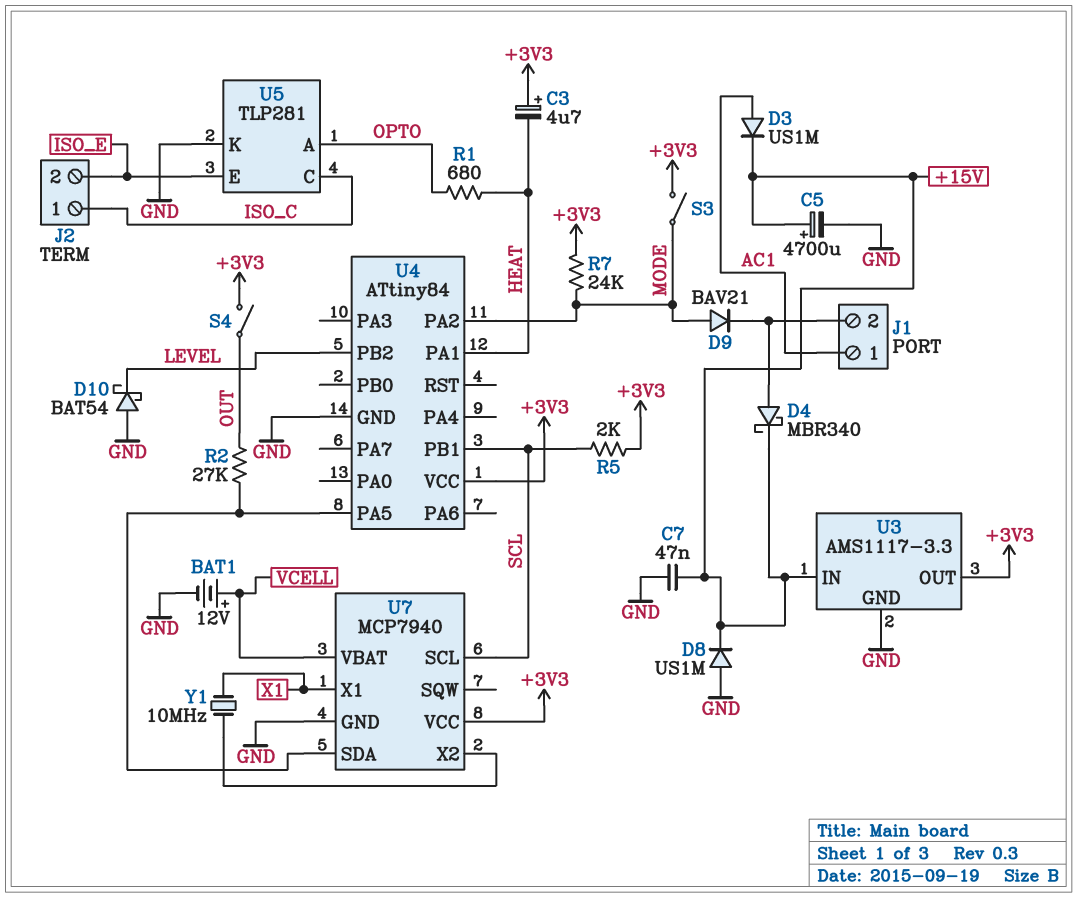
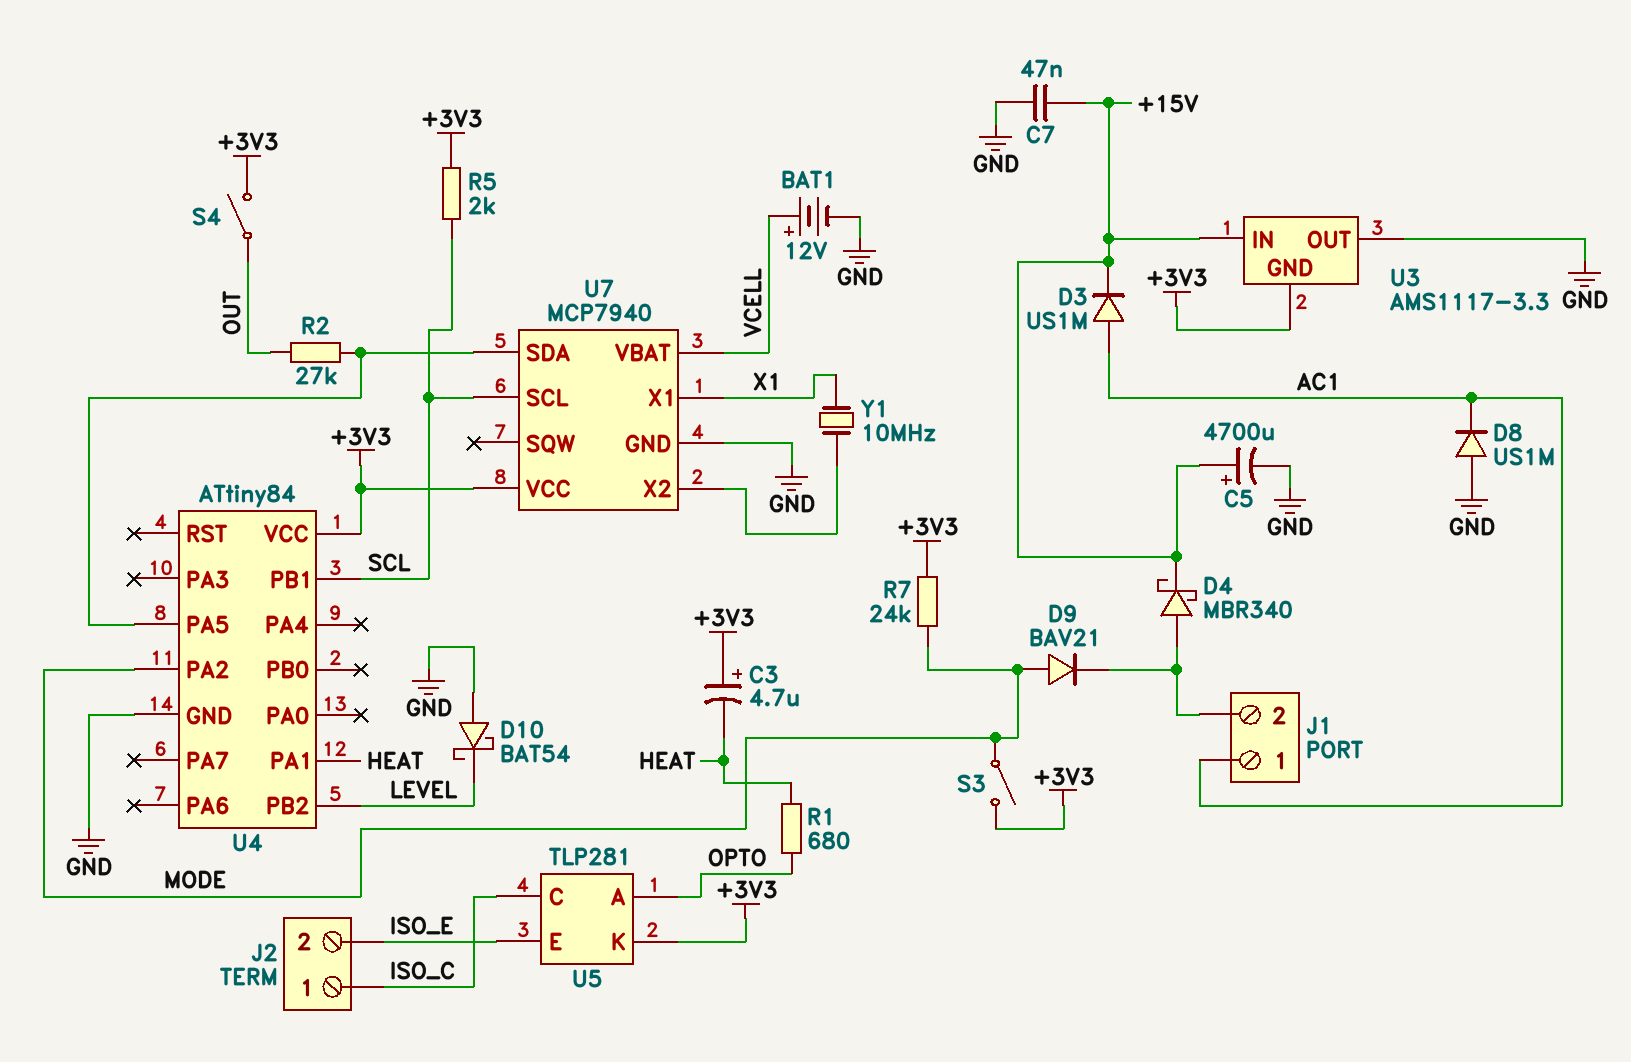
D8: diode US1M (A GND, K +15V) -> diode US1M (A GND, K AC1)
U3 pin GND: GND -> +3V3
U3 pin OUT: +3V3 -> GND
U5 pin K: GND -> +3V3

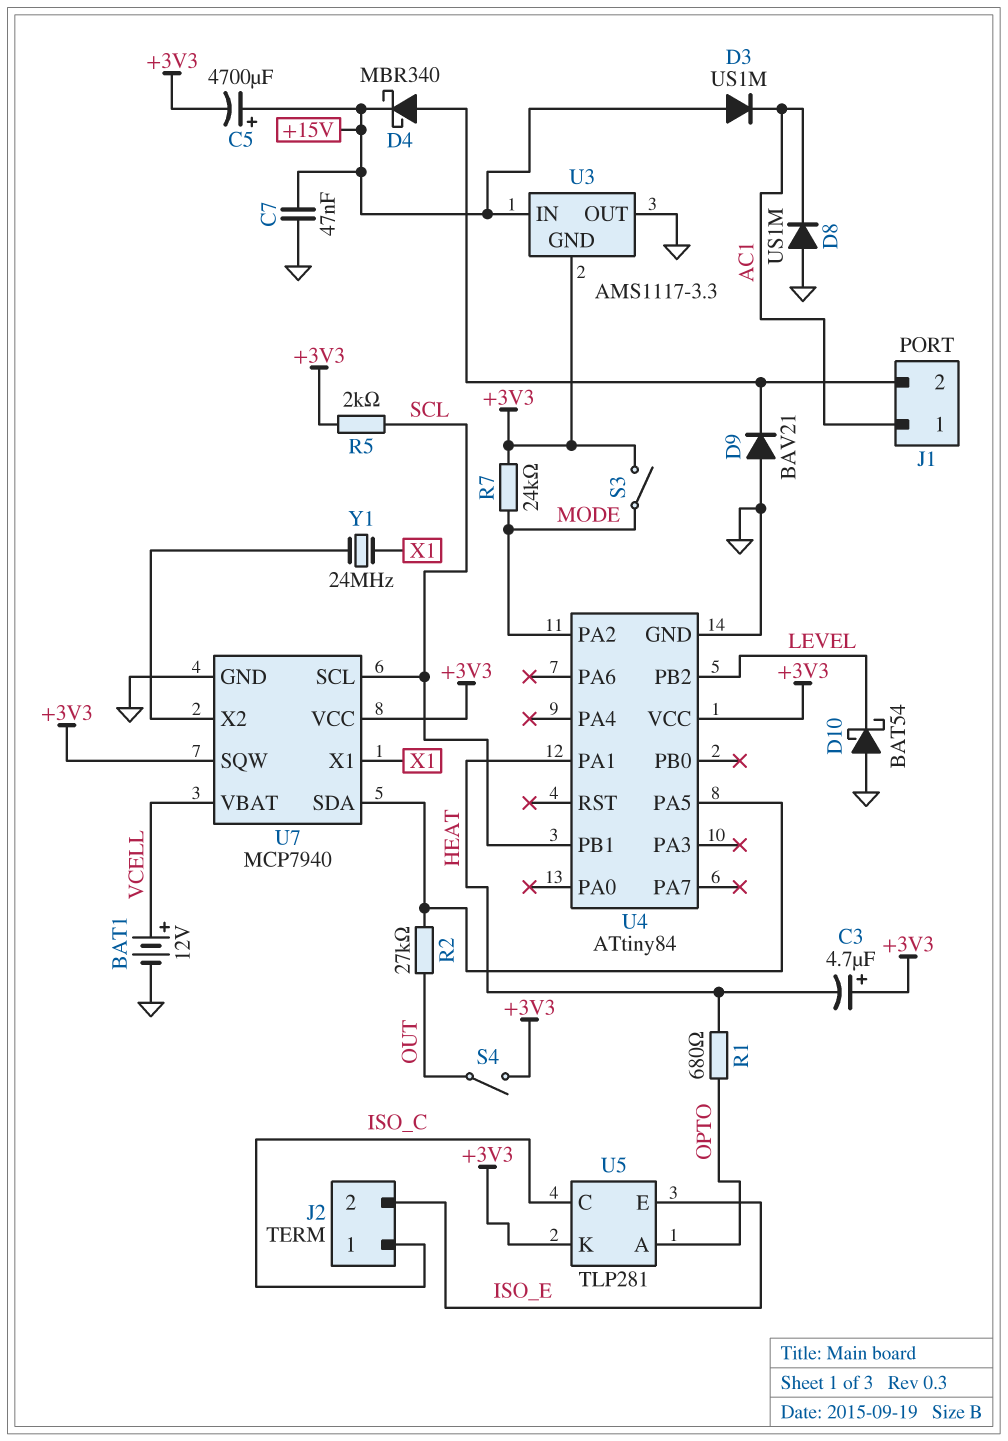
C5: 4700uF (plus +15V, minus GND) -> 4700uF (plus +15V, minus +3V3)
D3: diode US1M (A AC1, K +15V) -> diode US1M (A +15V, K AC1)
D9: diode BAV21 (A MODE, K J1/2) -> diode BAV21 (A GND, K J1/2)
U7 pin SQW: none -> +3V3
Y1: 10MHz (U7/X2, X1) -> 24MHz (U7/X2, X1)

